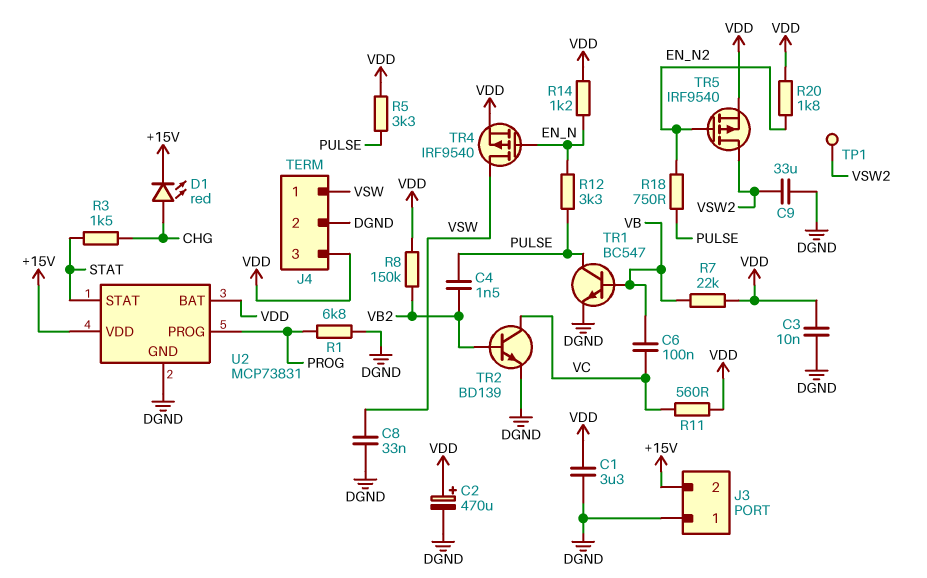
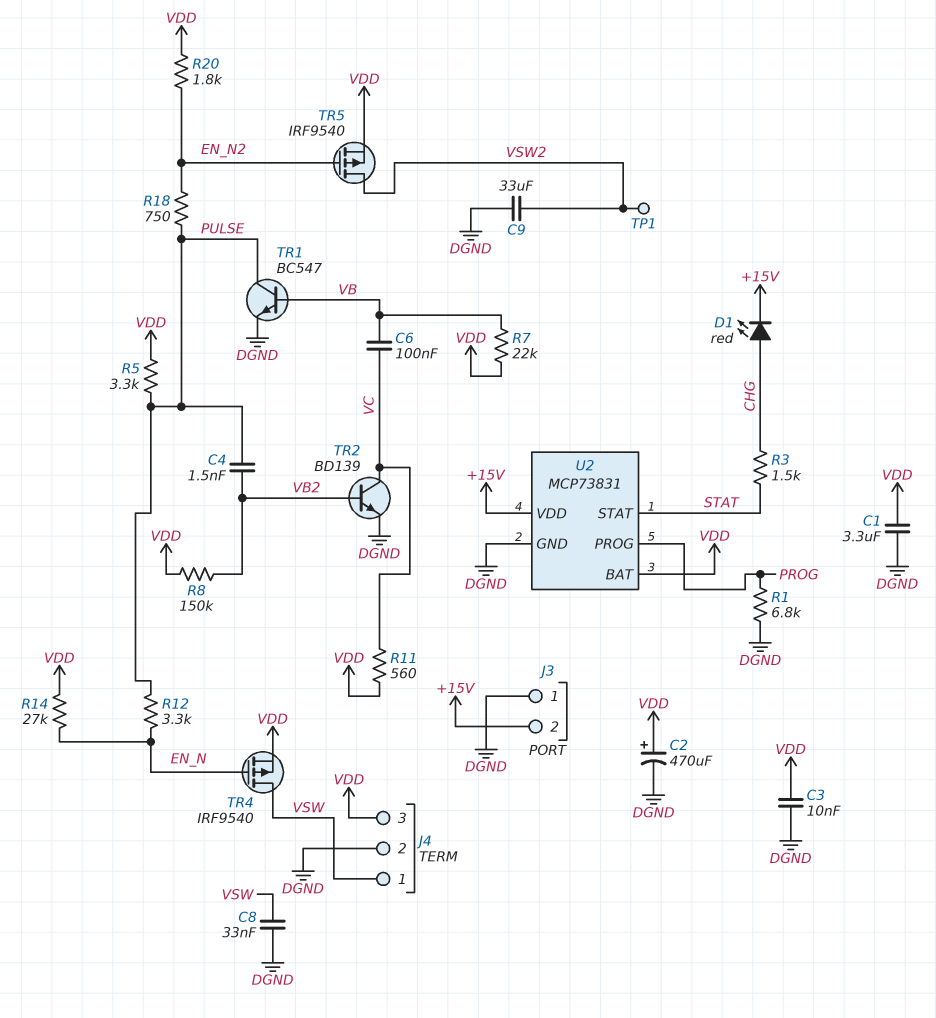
R14: 1.2k (EN_N, VDD) -> 27k (EN_N, VDD)

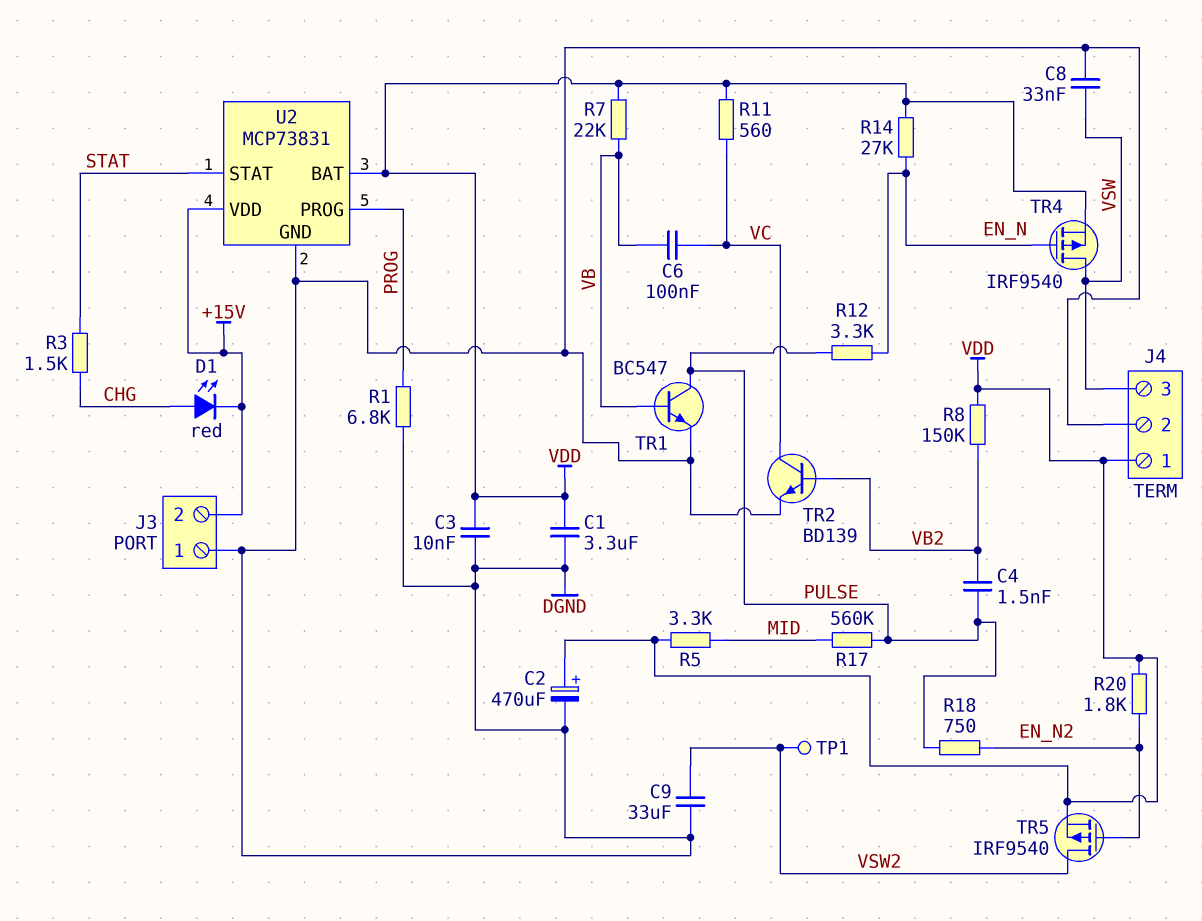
J4 pin 1: VSW -> VDD
J4 pin 3: VDD -> VSW
R5: 3.3k (PULSE, VDD) -> 3.3k (MID, VDD)
R17: none -> 560k (MID, PULSE)

